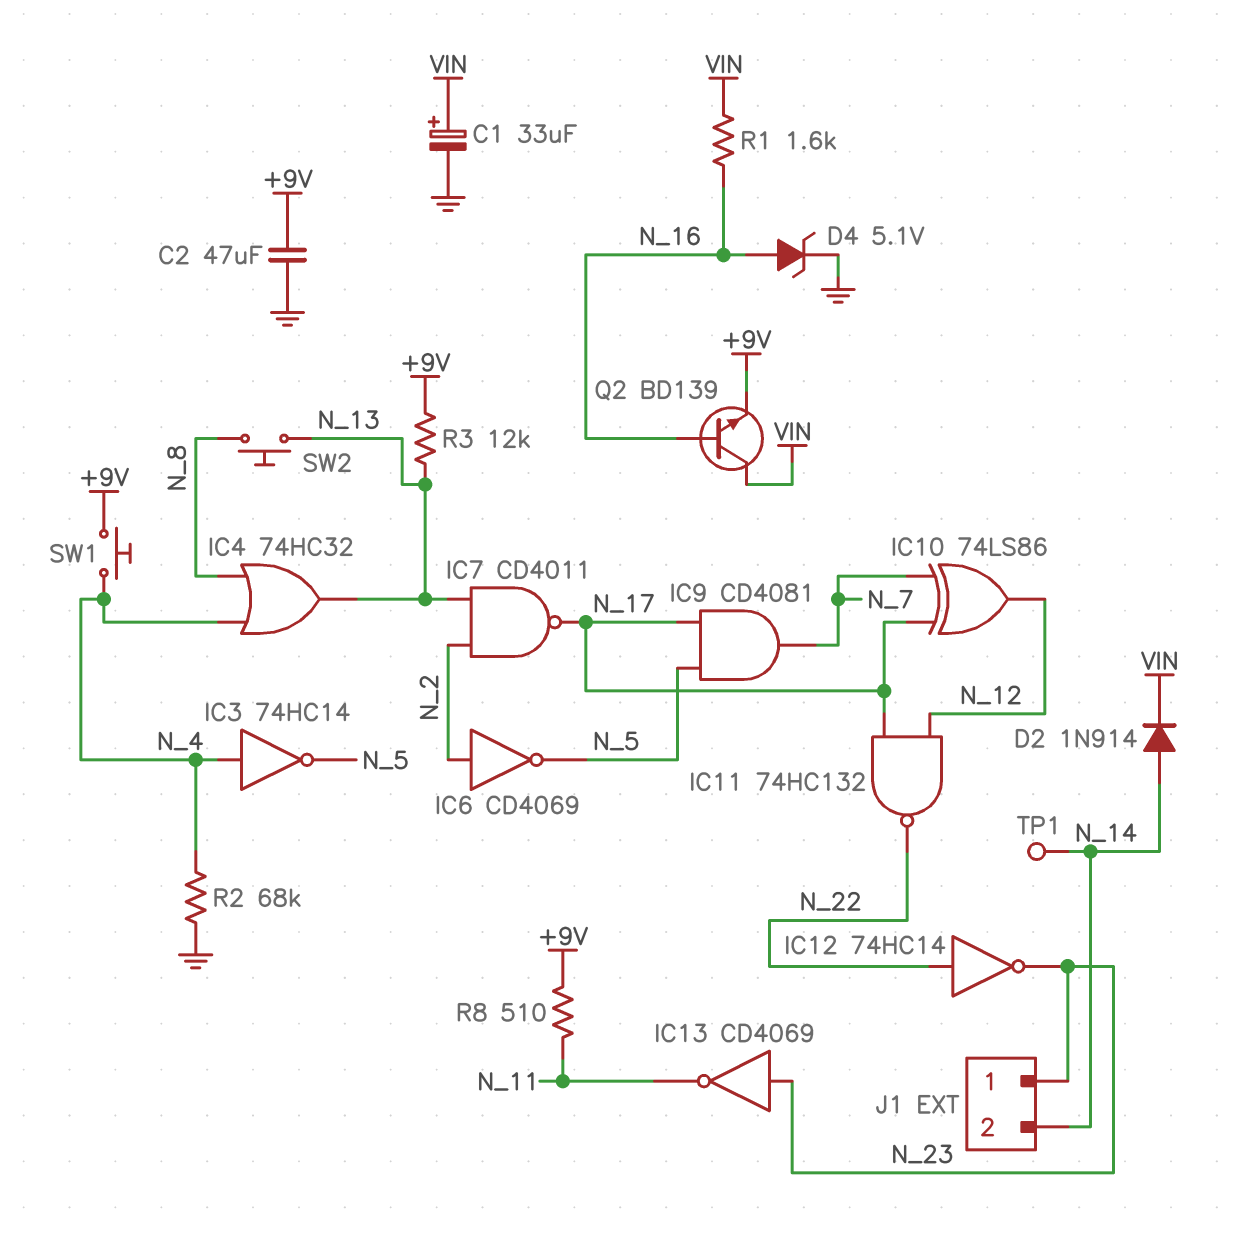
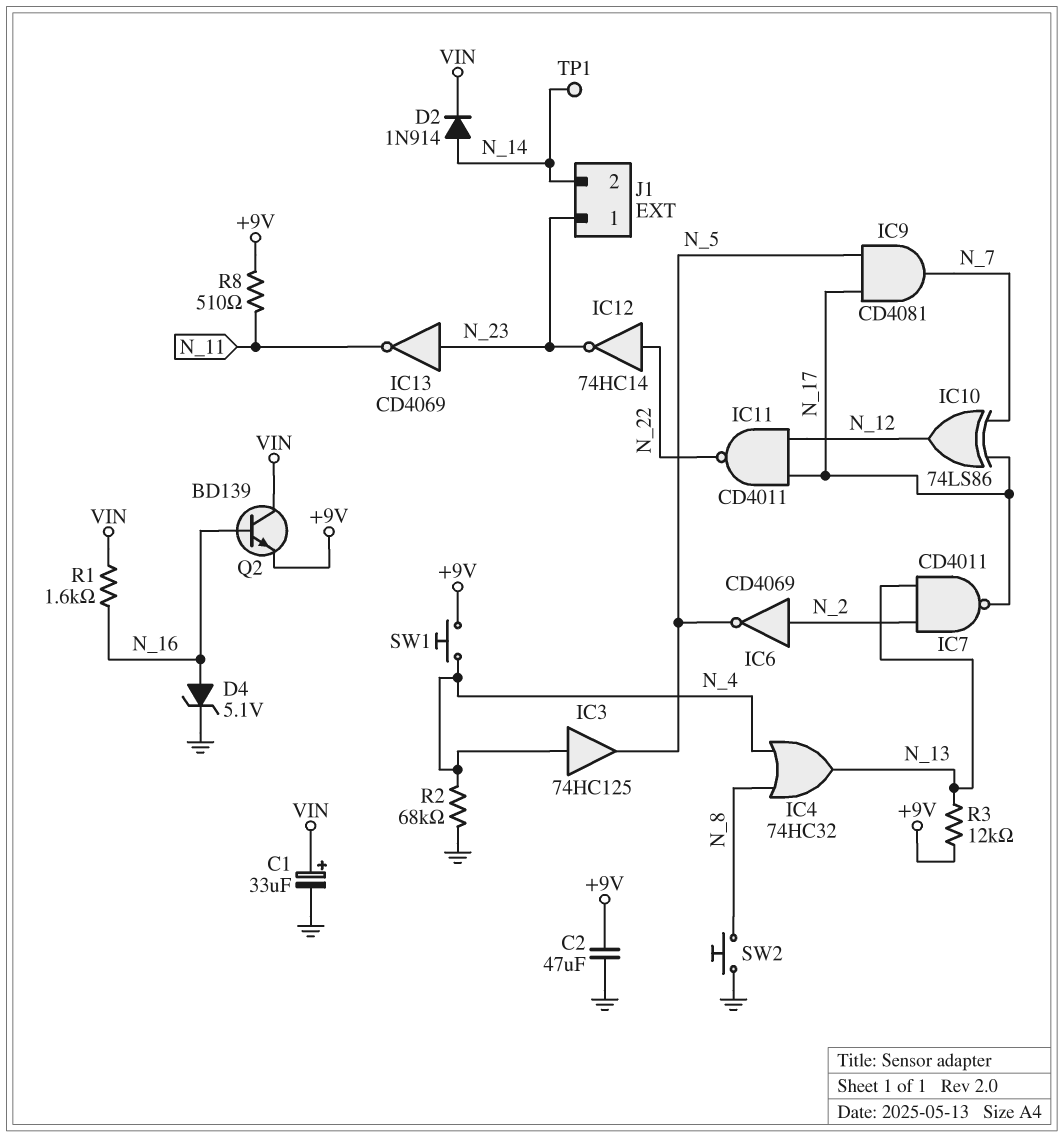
IC3: NOT 74HC14 (in N_4, out N_5) -> buffer 74HC125 (in N_4, out N_5)
IC11: NAND 74HC132 (in N_12, in N_17, out N_22) -> NAND CD4011 (in N_12, in N_17, out N_22)
SW2: button (N_8, N_13) -> button (GND, N_8)

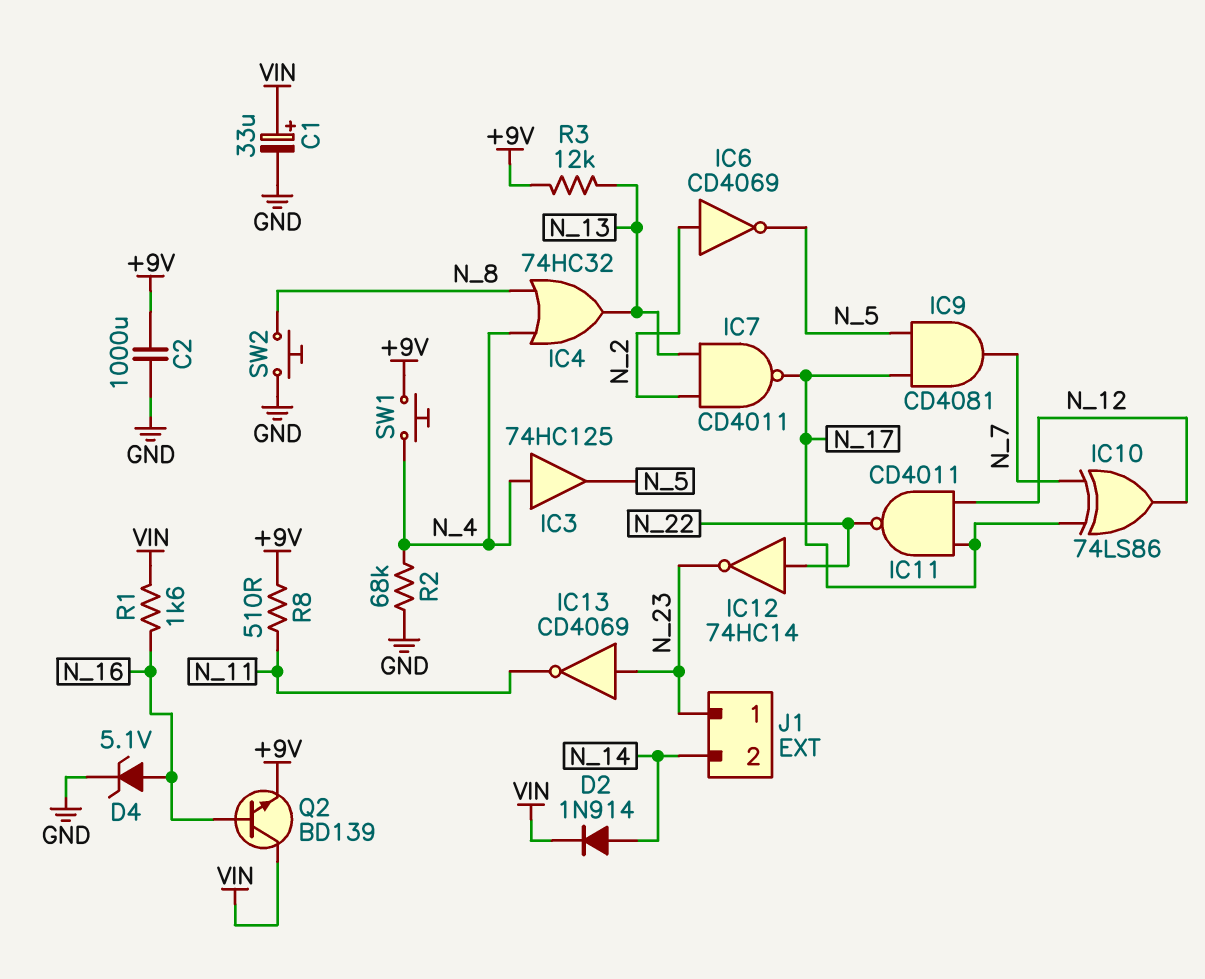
C2: 47uF (+9V, GND) -> 1000uF (+9V, GND)
TP1: test point (N_14) -> none

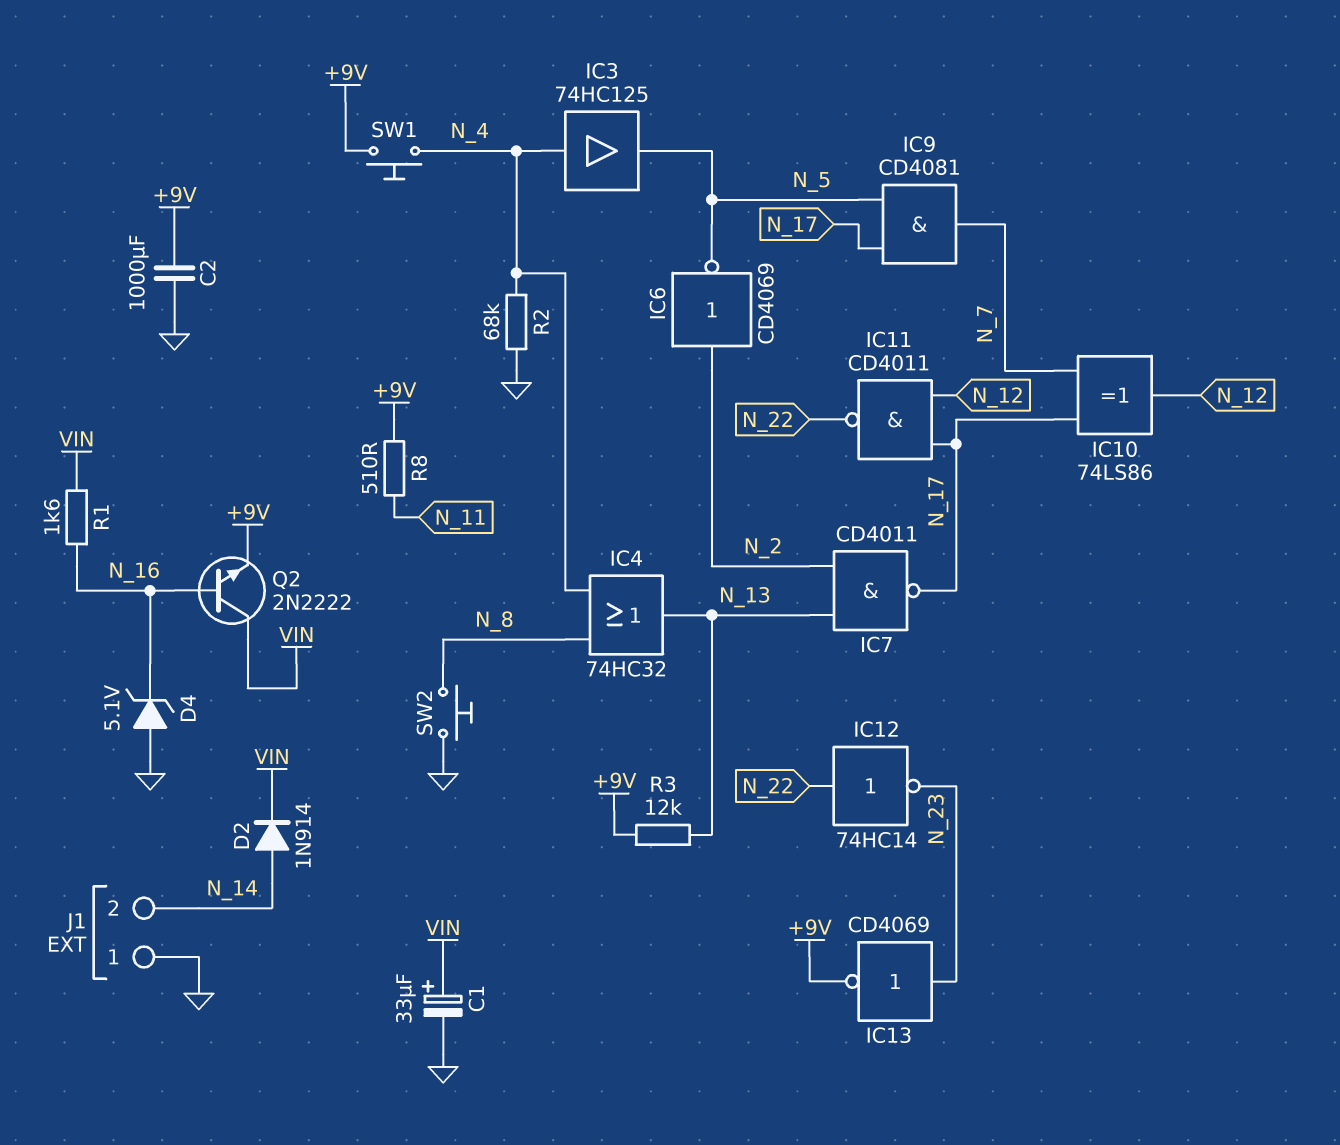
D4: zener 5.1V (A N_16, K GND) -> zener 5.1V (A GND, K N_16)
IC13: NOT CD4069 (in N_23, out N_11) -> NOT CD4069 (in N_23, out +9V)
J1 pin 1: N_23 -> GND
Q2: NPN BD139 (B N_16, C VIN, E +9V) -> NPN 2N2222 (B N_16, C VIN, E +9V)

